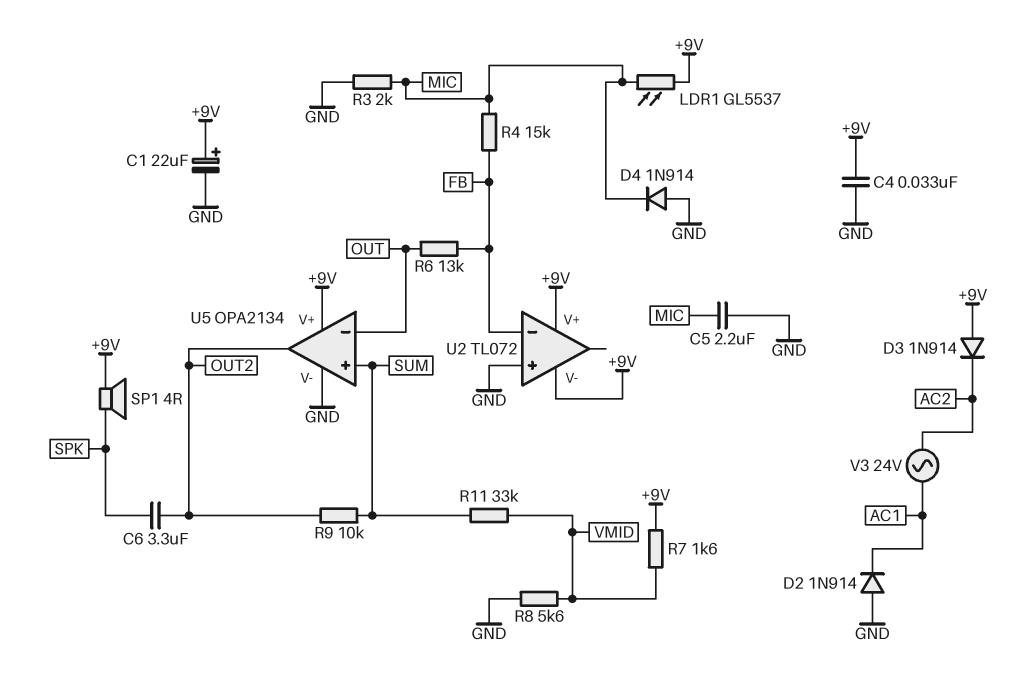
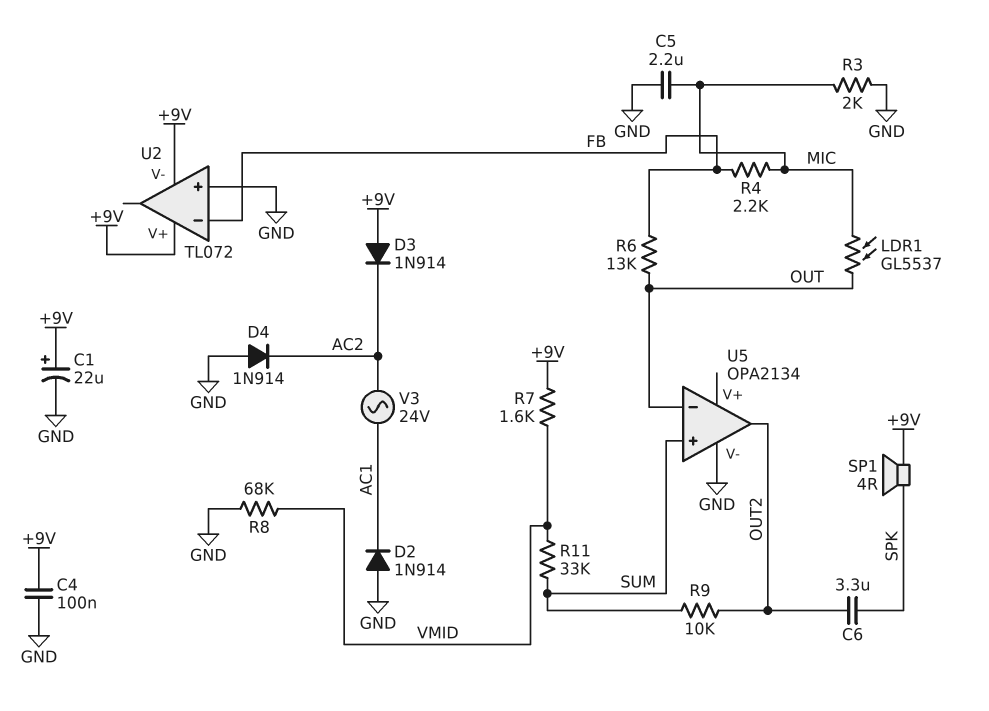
C4: 33nF (+9V, GND) -> 100nF (+9V, GND)
D4: diode 1N914 (A GND, K MIC) -> diode 1N914 (A GND, K AC2)
LDR1: GL5537 (+9V, MIC) -> GL5537 (MIC, OUT)
R4: 15k (FB, MIC) -> 2.2k (FB, MIC)
R8: 5.6k (GND, VMID) -> 68k (GND, VMID)
U5 pin V+: +9V -> none

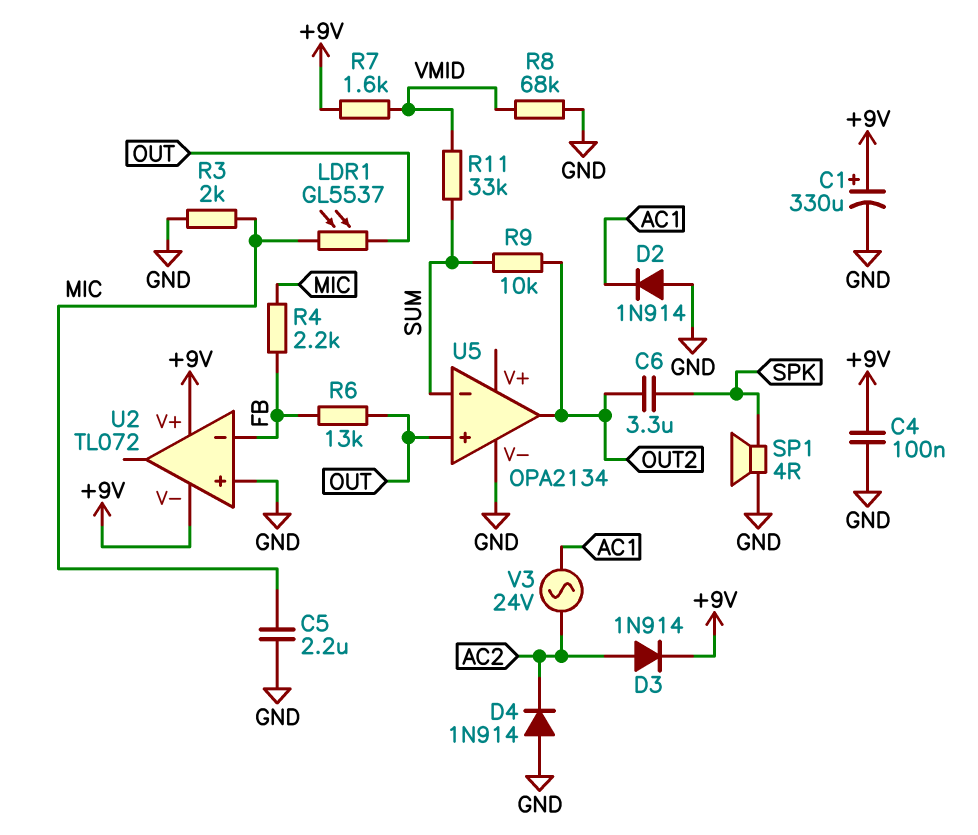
C1: 22uF (plus +9V, minus GND) -> 330uF (plus +9V, minus GND)
D3: diode 1N914 (A +9V, K AC2) -> diode 1N914 (A AC2, K +9V)
SP1: speaker 4R (+9V, SPK) -> speaker 4R (GND, SPK)
U5 pin in+: SUM -> OUT
U5 pin in-: OUT -> SUM

